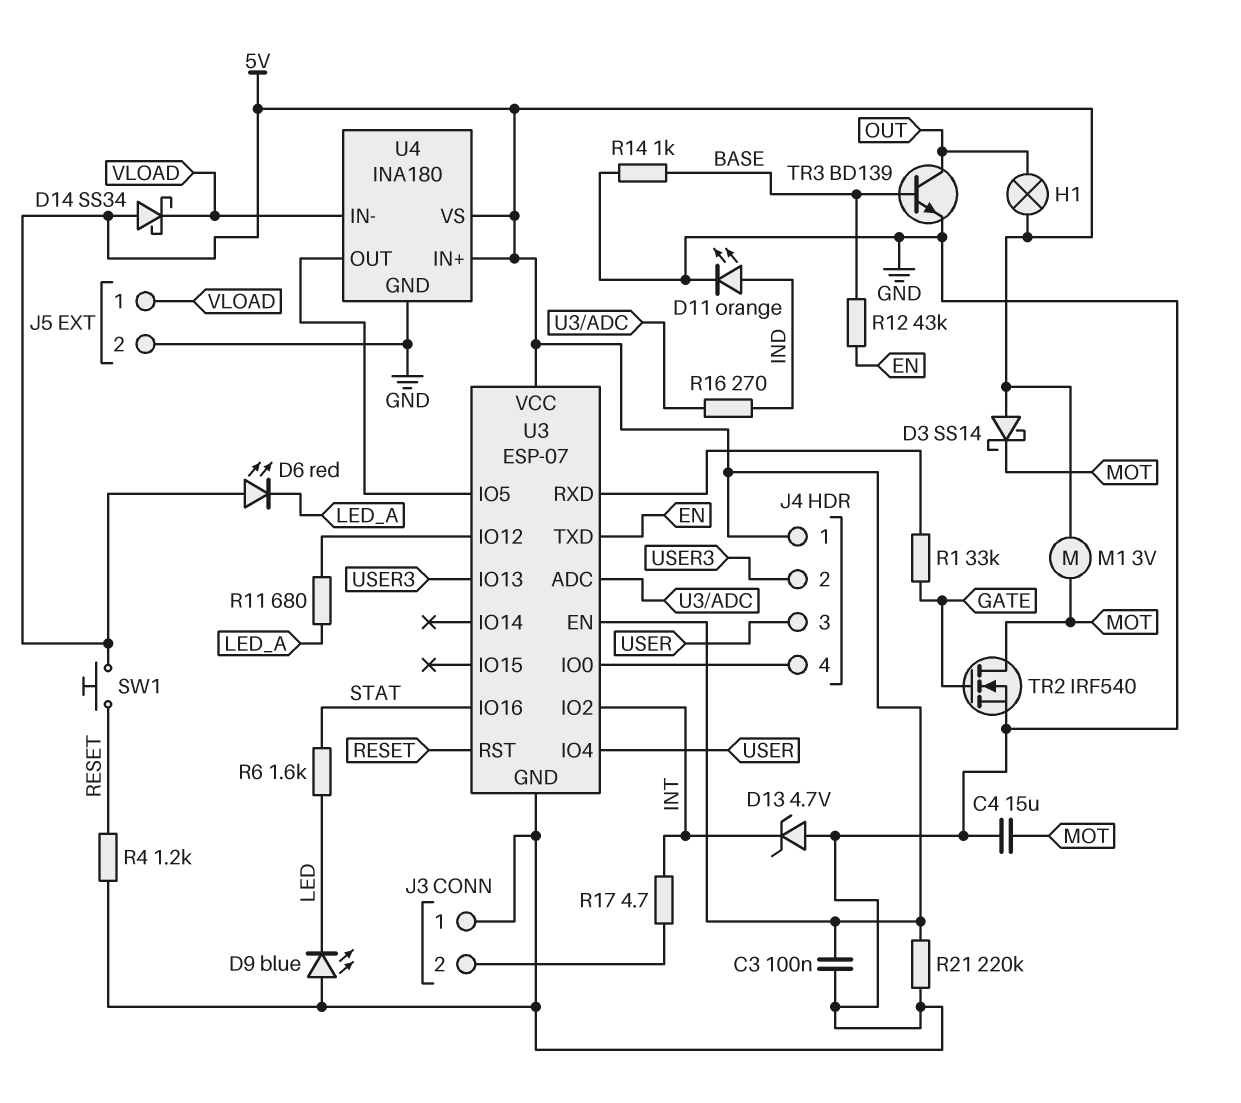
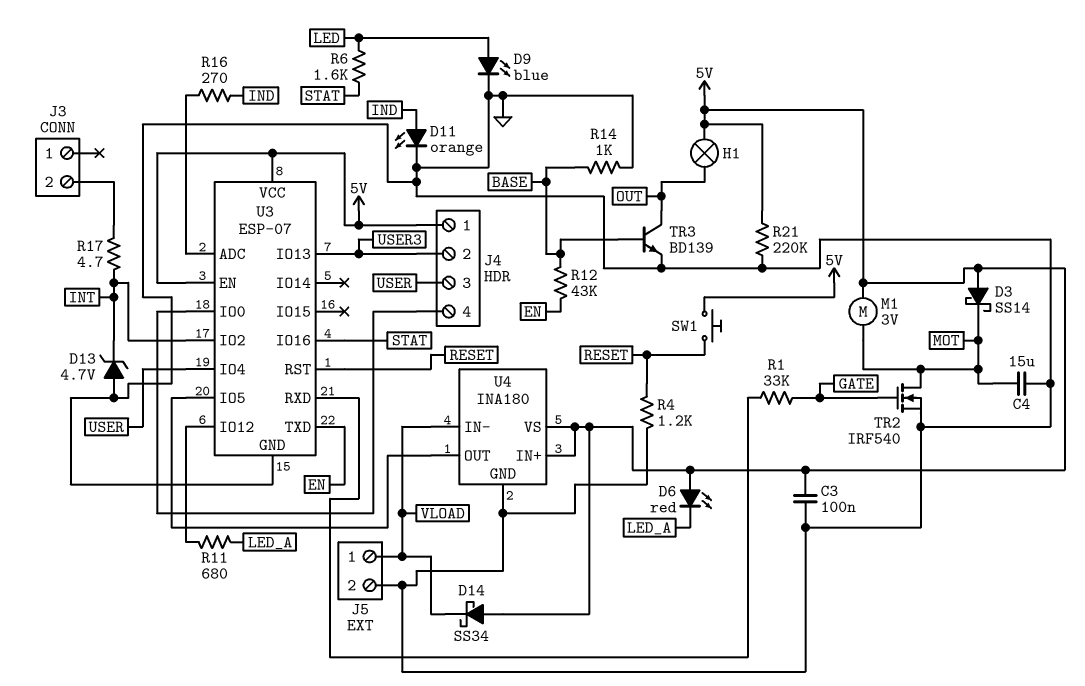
D9: LED blue (A GND, K LED) -> LED blue (A LED, K GND)
J3 pin 1: GND -> none

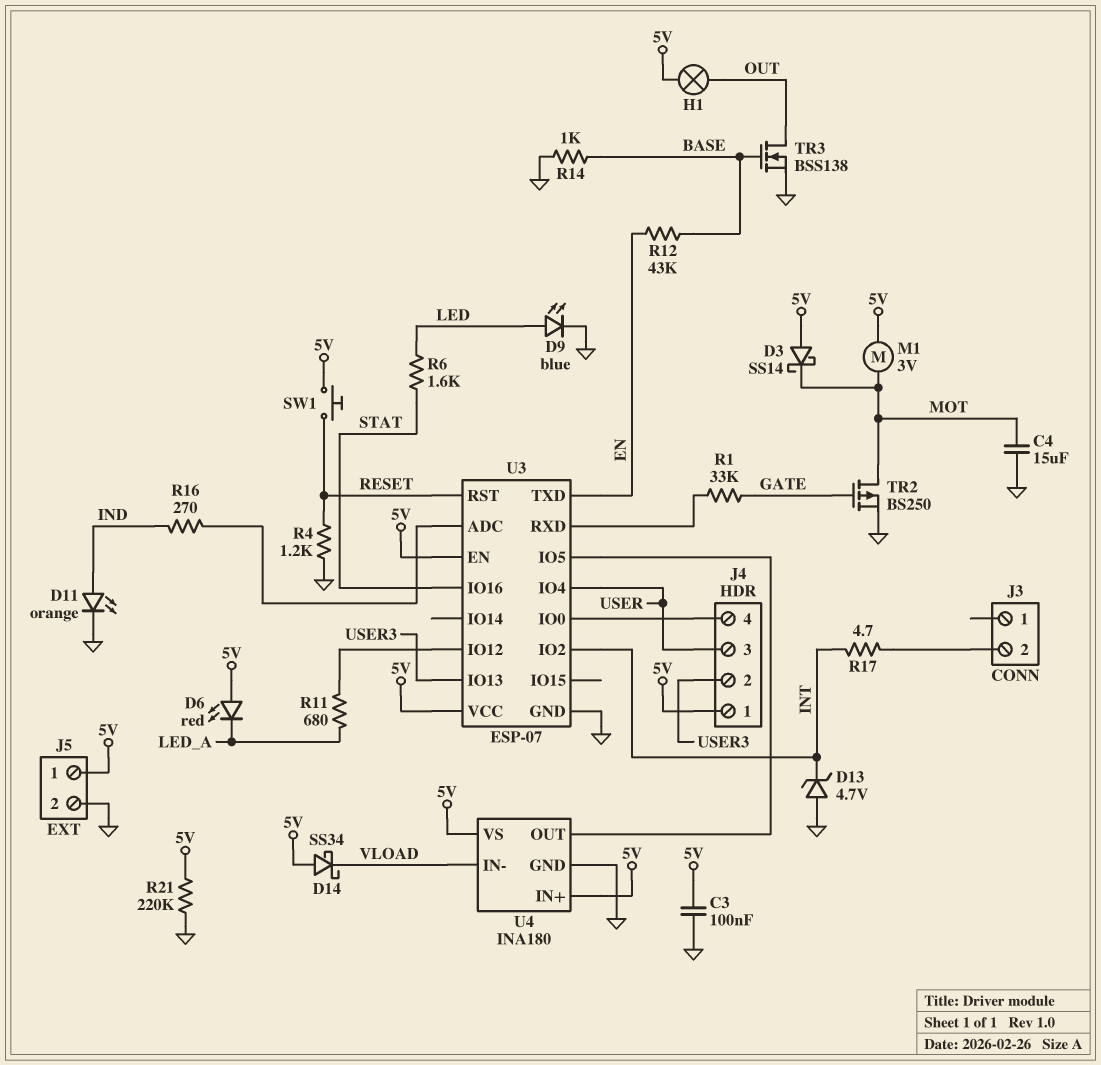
J5 pin 1: VLOAD -> 5V
TR2: NMOS IRF540 (G GATE, D MOT, S GND) -> PMOS BS250 (G GATE, D MOT, S GND)
TR3: NPN BD139 (B BASE, C OUT, E GND) -> NMOS BSS138 (G BASE, D OUT, S GND)

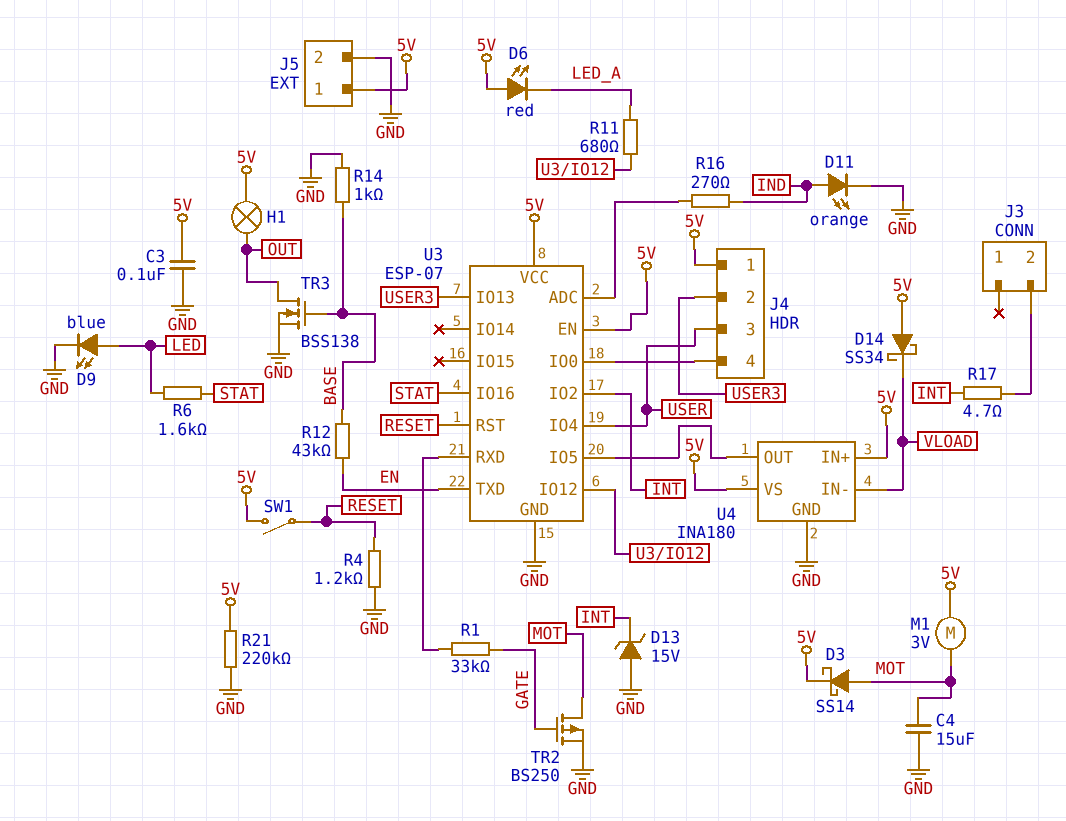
D3: schottky SS14 (A 5V, K MOT) -> schottky SS14 (A MOT, K 5V)
D13: zener 4.7V (A GND, K INT) -> zener 15V (A GND, K INT)
SW1: button (5V, RESET) -> switch (5V, RESET)

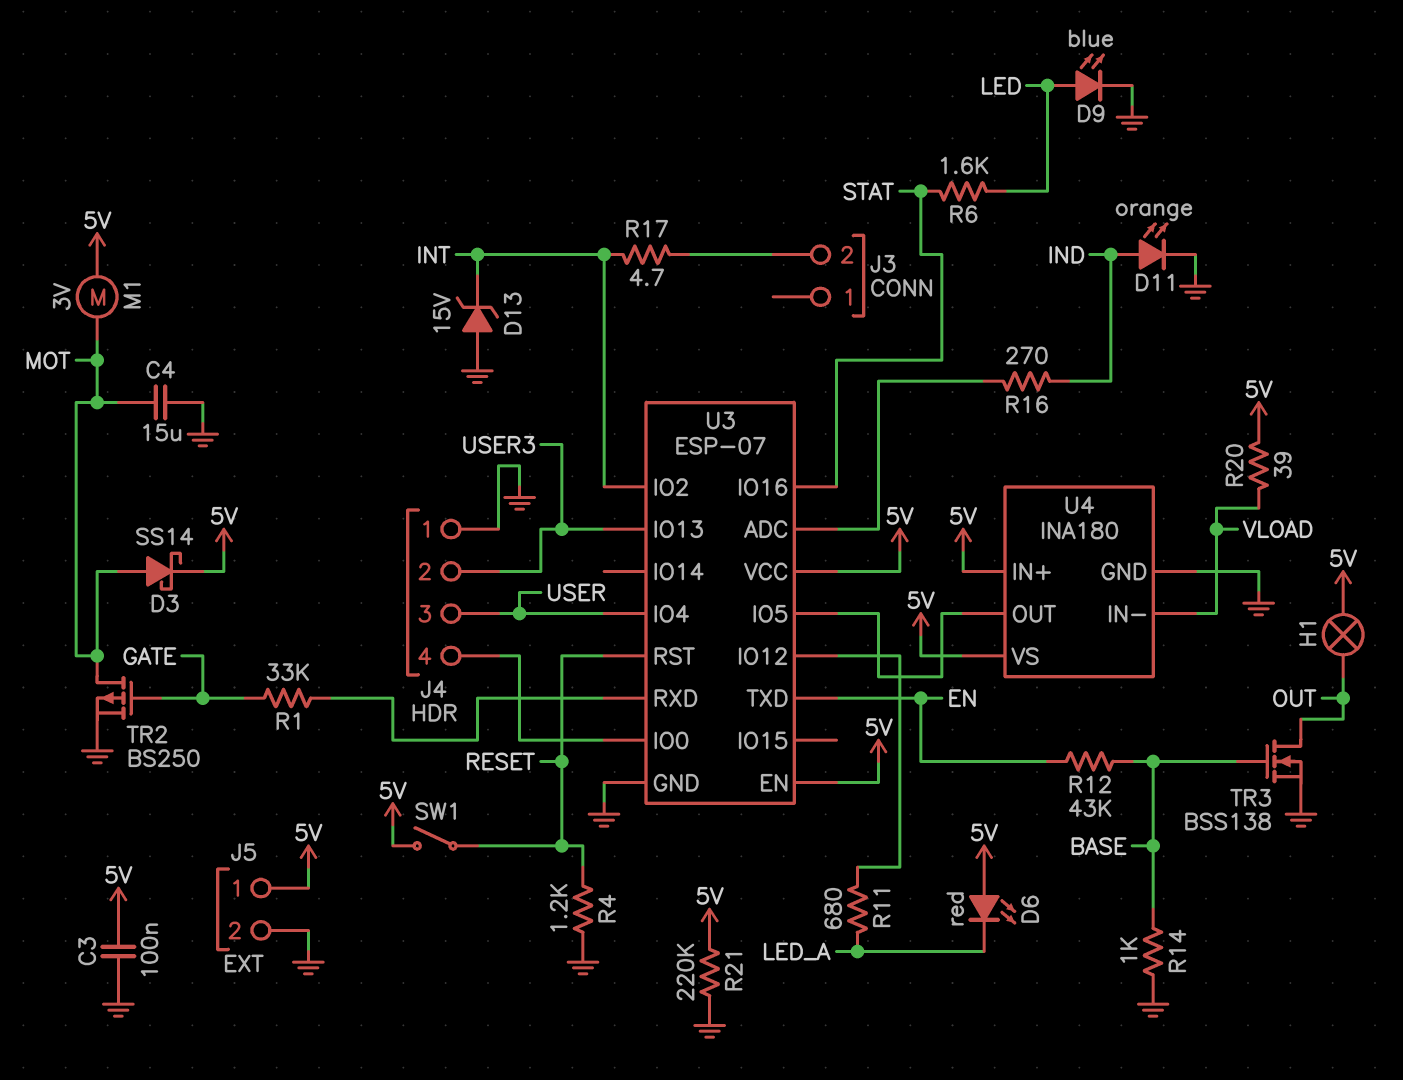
D14: schottky SS34 (A 5V, K VLOAD) -> none
J4 pin 1: 5V -> GND
R20: none -> 39 (5V, VLOAD)

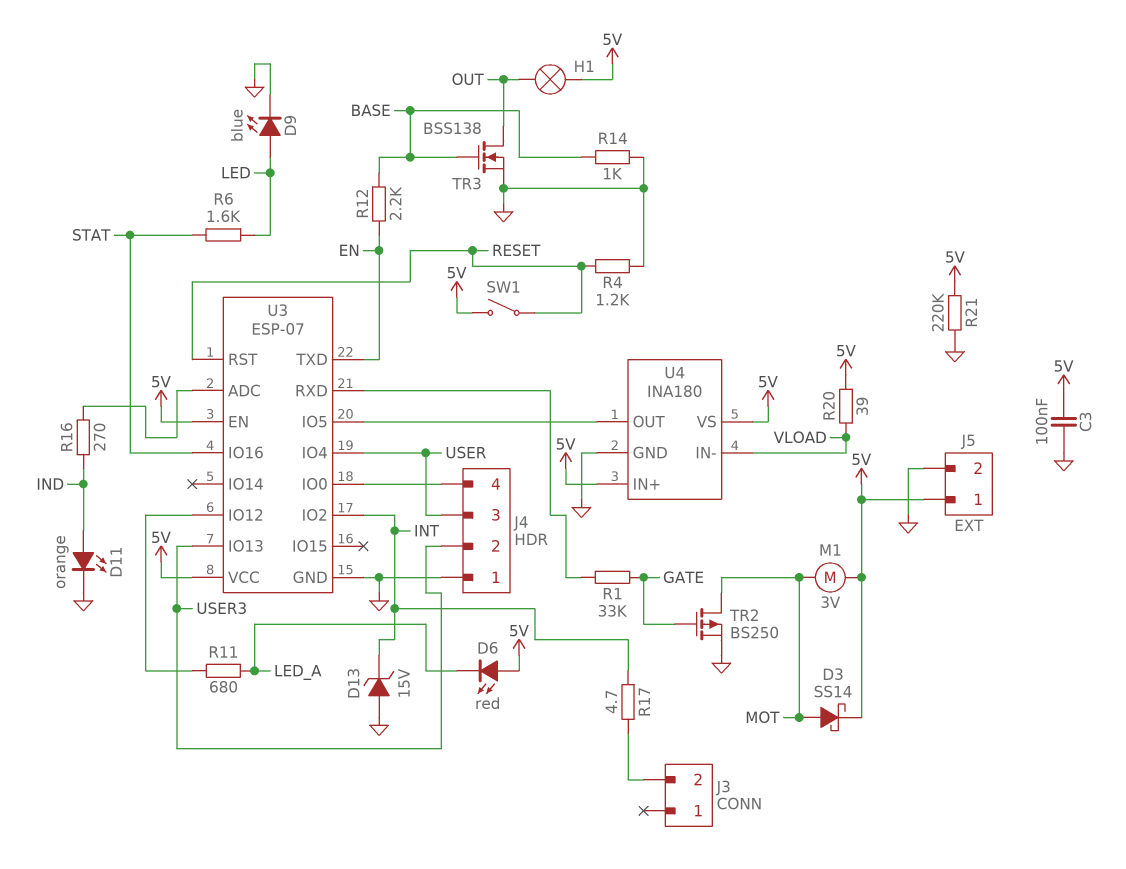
C4: 15uF (GND, MOT) -> none
R12: 43k (BASE, EN) -> 2.2k (BASE, EN)

